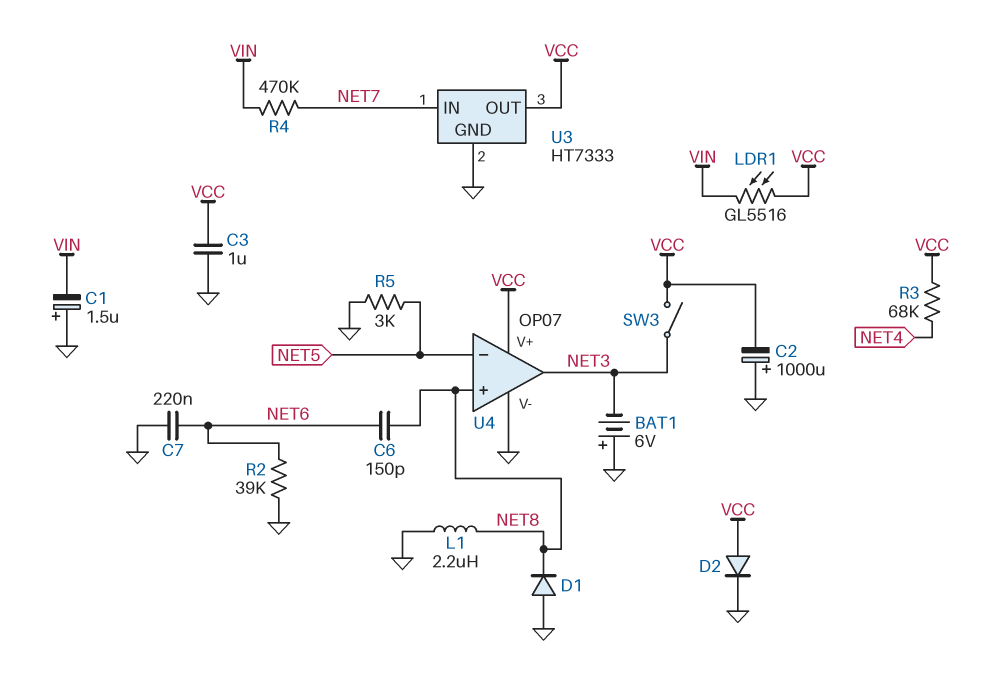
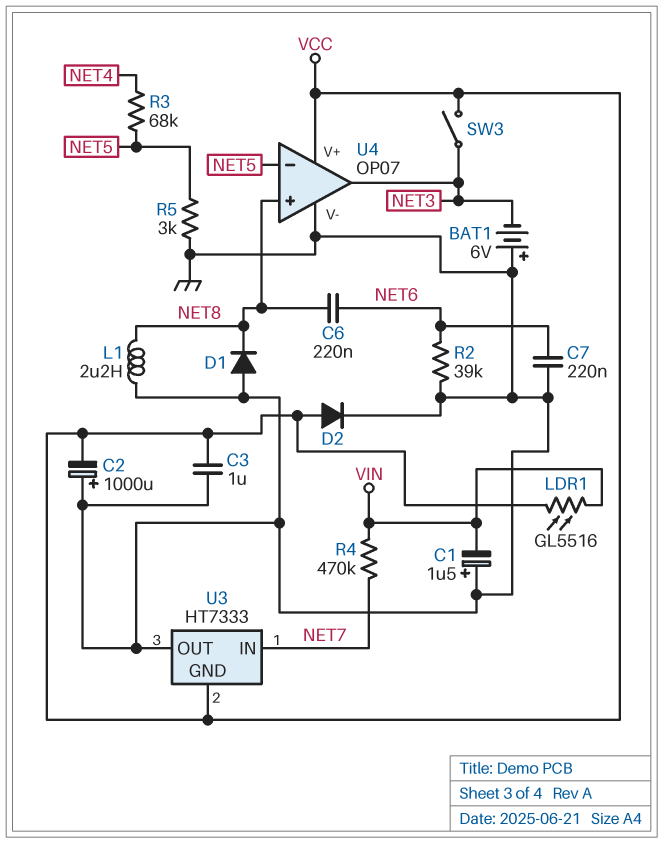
C6: 150pF (NET6, NET8) -> 220nF (NET6, NET8)
R3: 68k (NET4, VCC) -> 68k (NET4, NET5)
U3 pin GND: GND -> VCC
U3 pin OUT: VCC -> GND

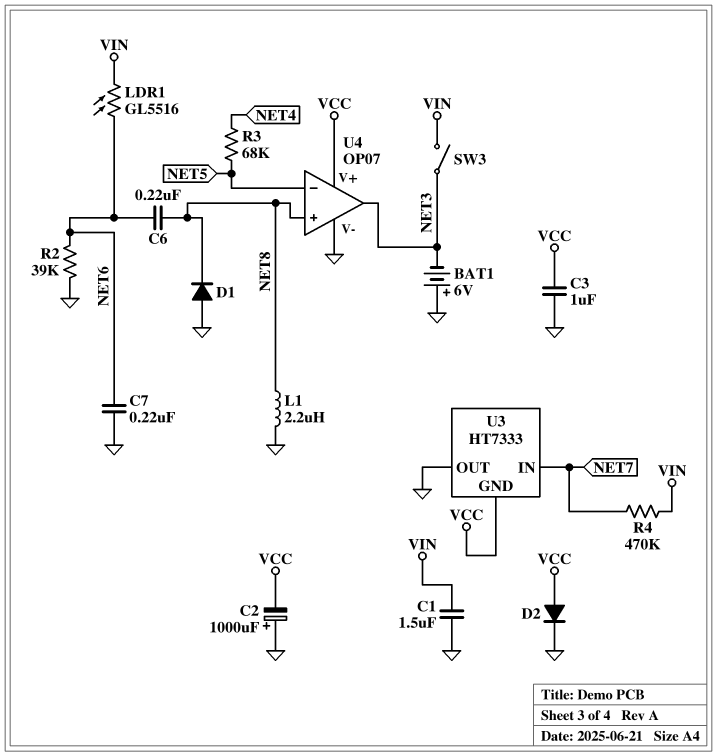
C1: 1.5uF (plus GND, minus VIN) -> 1.5uF (GND, VIN)
LDR1: GL5516 (VCC, VIN) -> GL5516 (NET6, VIN)
R5: 3k (GND, NET5) -> none
SW3: switch (NET3, VCC) -> switch (NET3, VIN)

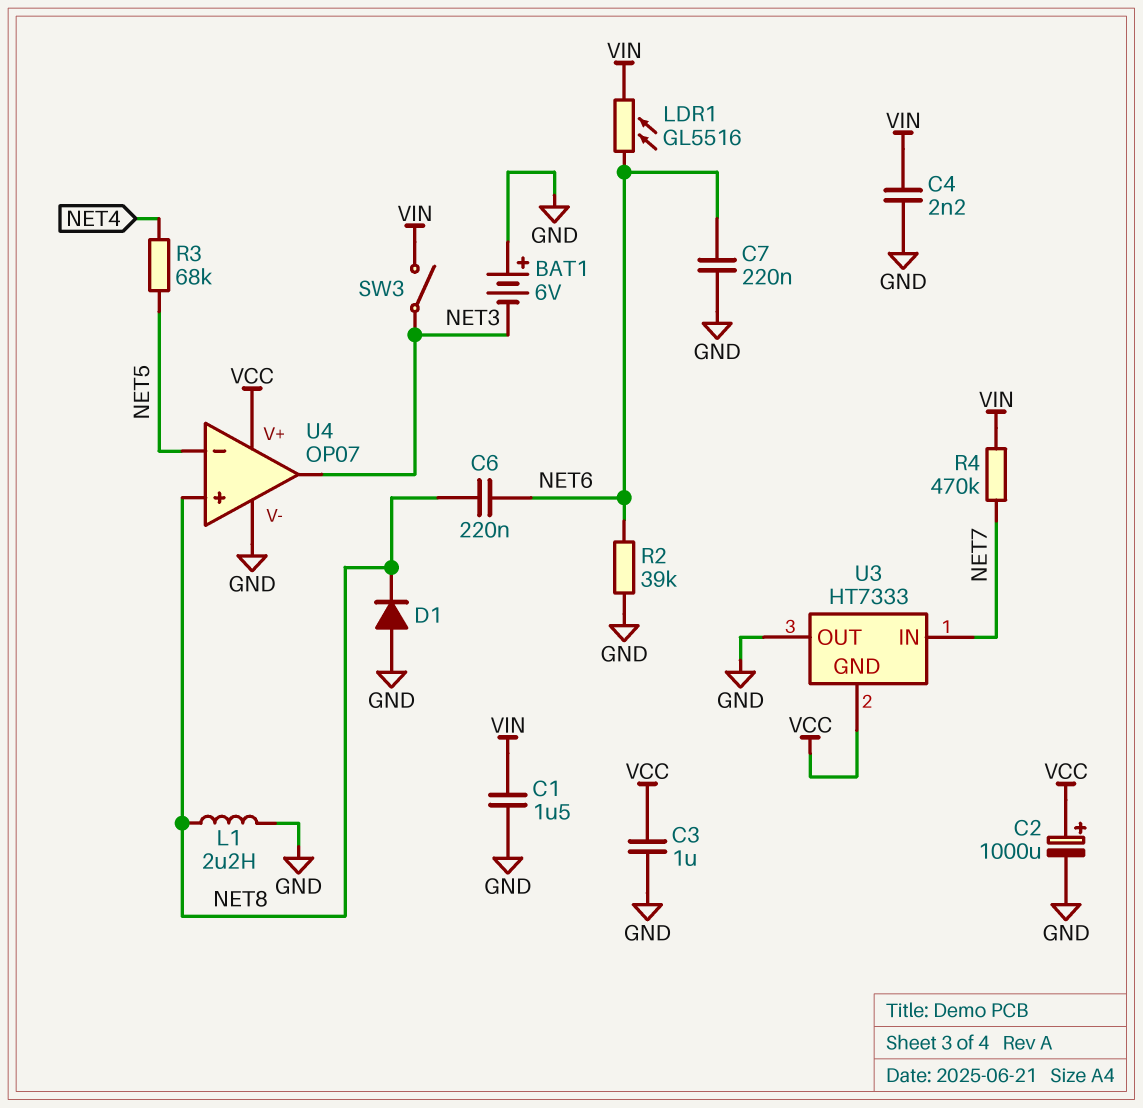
C2: 1000uF (plus GND, minus VCC) -> 1000uF (plus VCC, minus GND)
C4: none -> 2.2nF (GND, VIN)
D2: diode (A VCC, K GND) -> none

